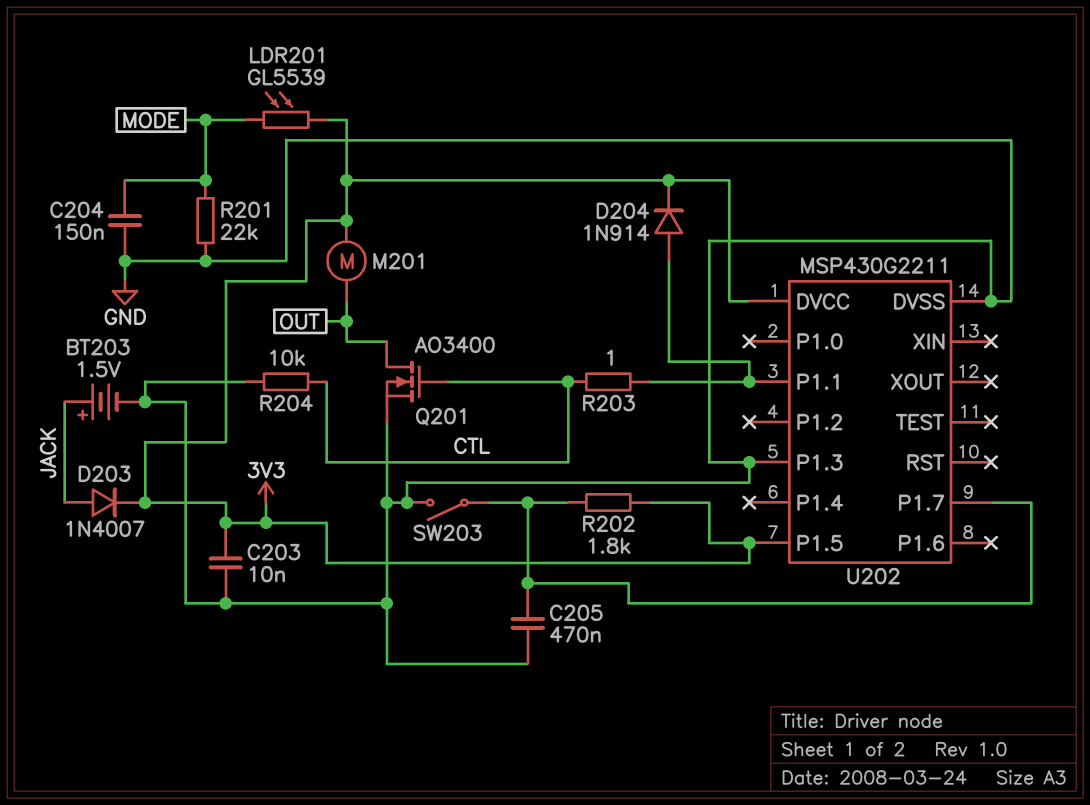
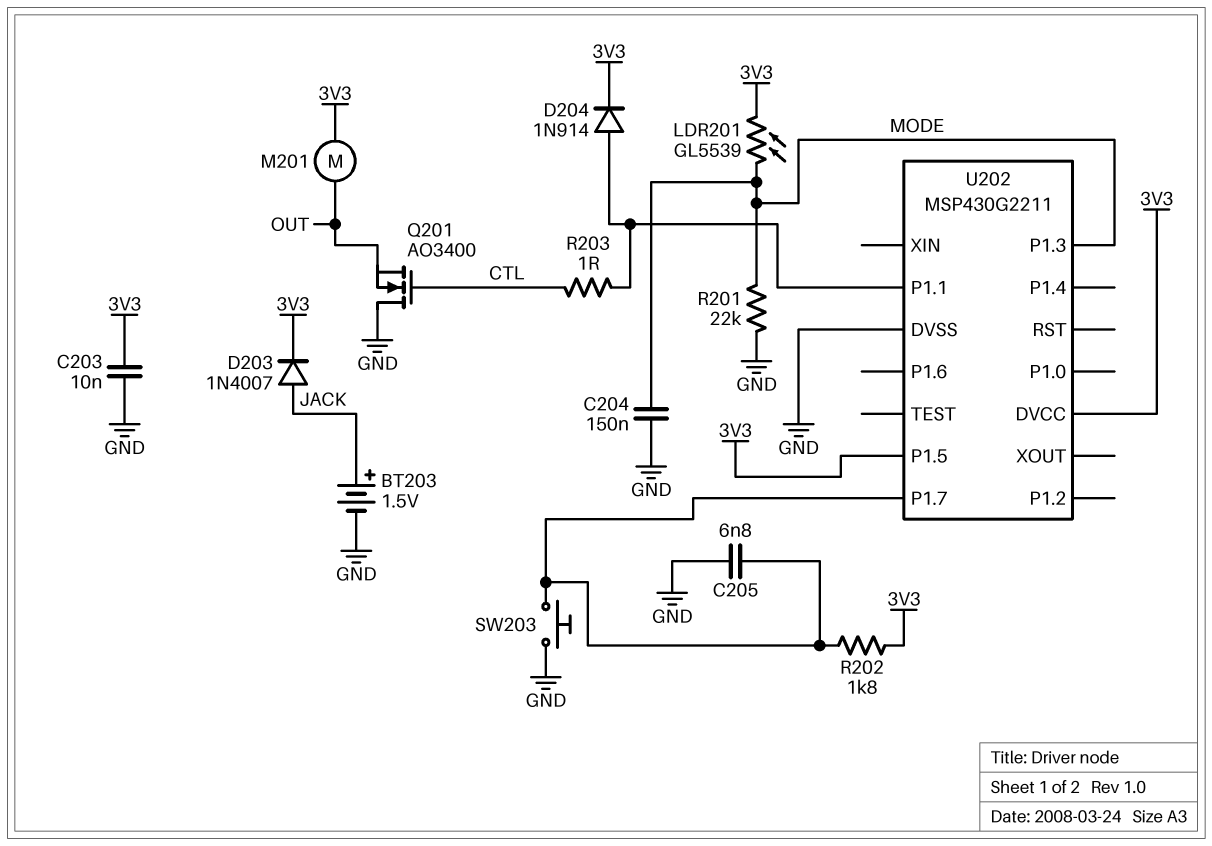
C205: 470nF (GND, U202/P1.7) -> 6.8nF (GND, U202/P1.7)
Q201: NMOS AO3400 (G CTL, D OUT, S GND) -> NMOS AO3400 (G CTL, D GND, S OUT)
R204: 10k (CTL, GND) -> none
SW203: switch (GND, U202/P1.7) -> button (GND, U202/P1.7)
U202 pin P1.3: GND -> MODE

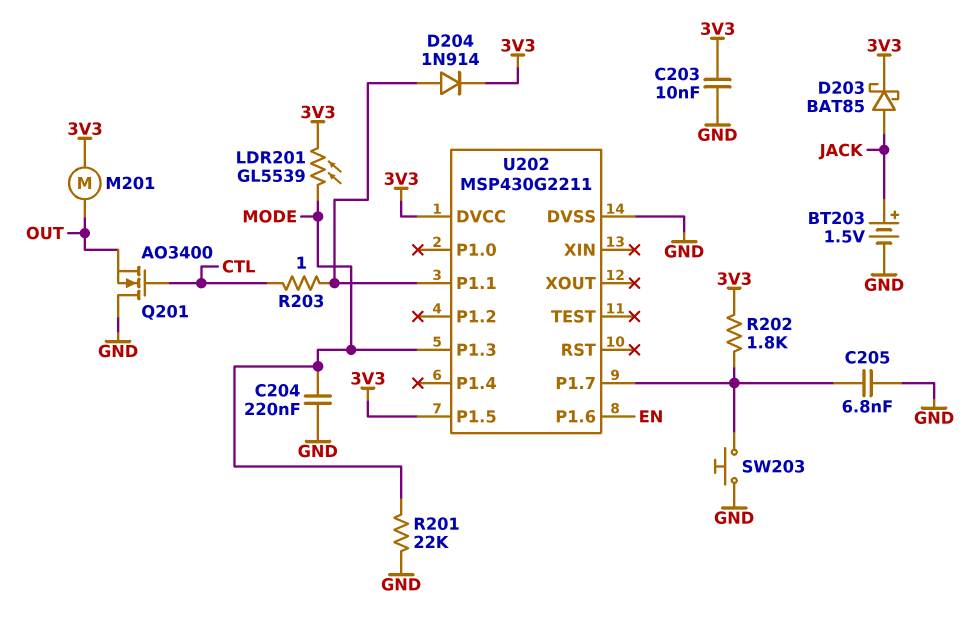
C204: 150nF (GND, MODE) -> 220nF (GND, MODE)
D203: diode 1N4007 (A JACK, K 3V3) -> schottky BAT85 (A JACK, K 3V3)
U202 pin P1.6: none -> EN

